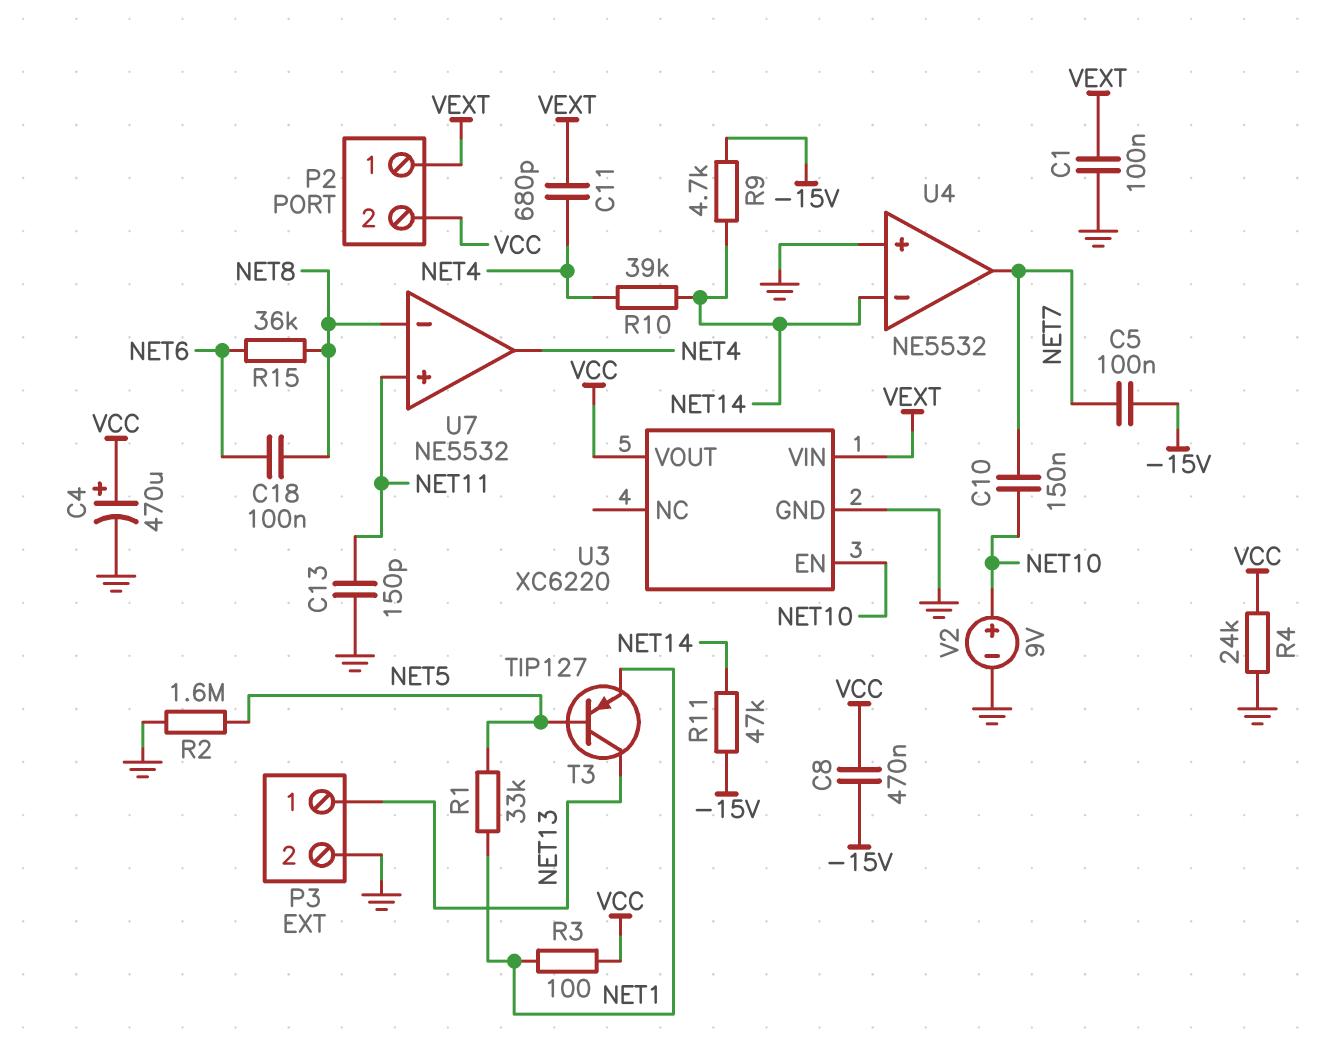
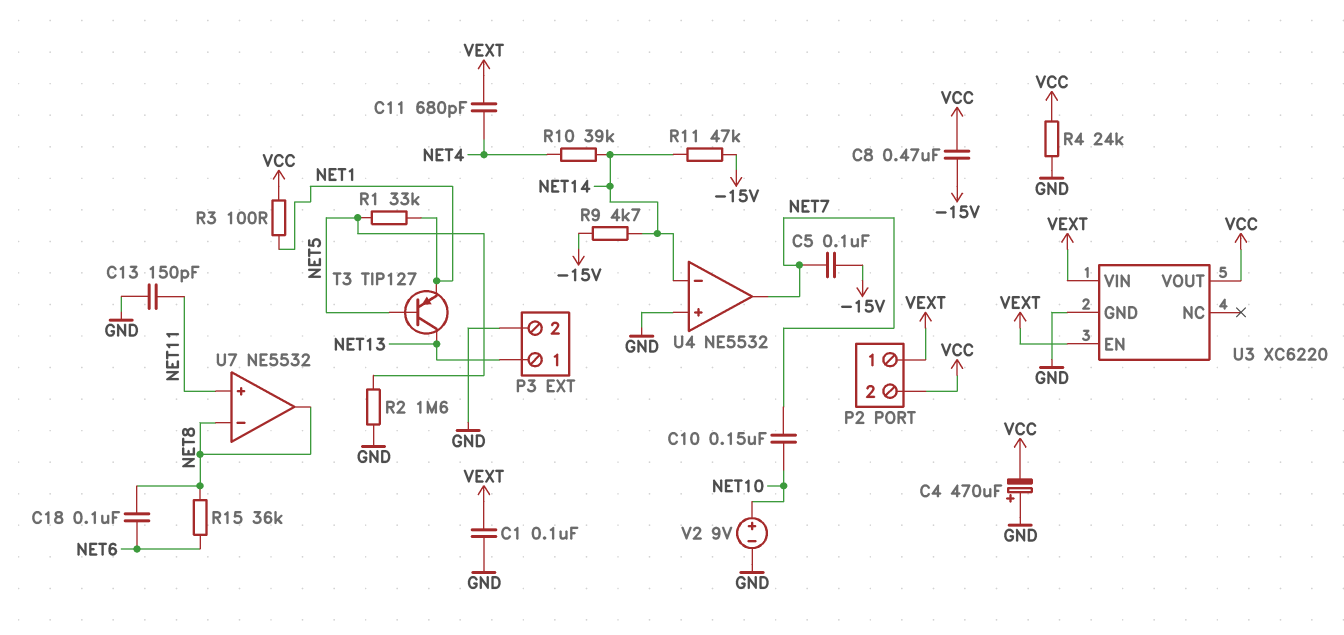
C4: 470uF (plus VCC, minus GND) -> 470uF (plus GND, minus VCC)
U3 pin EN: NET10 -> VEXT
U7 pin out: NET4 -> NET8

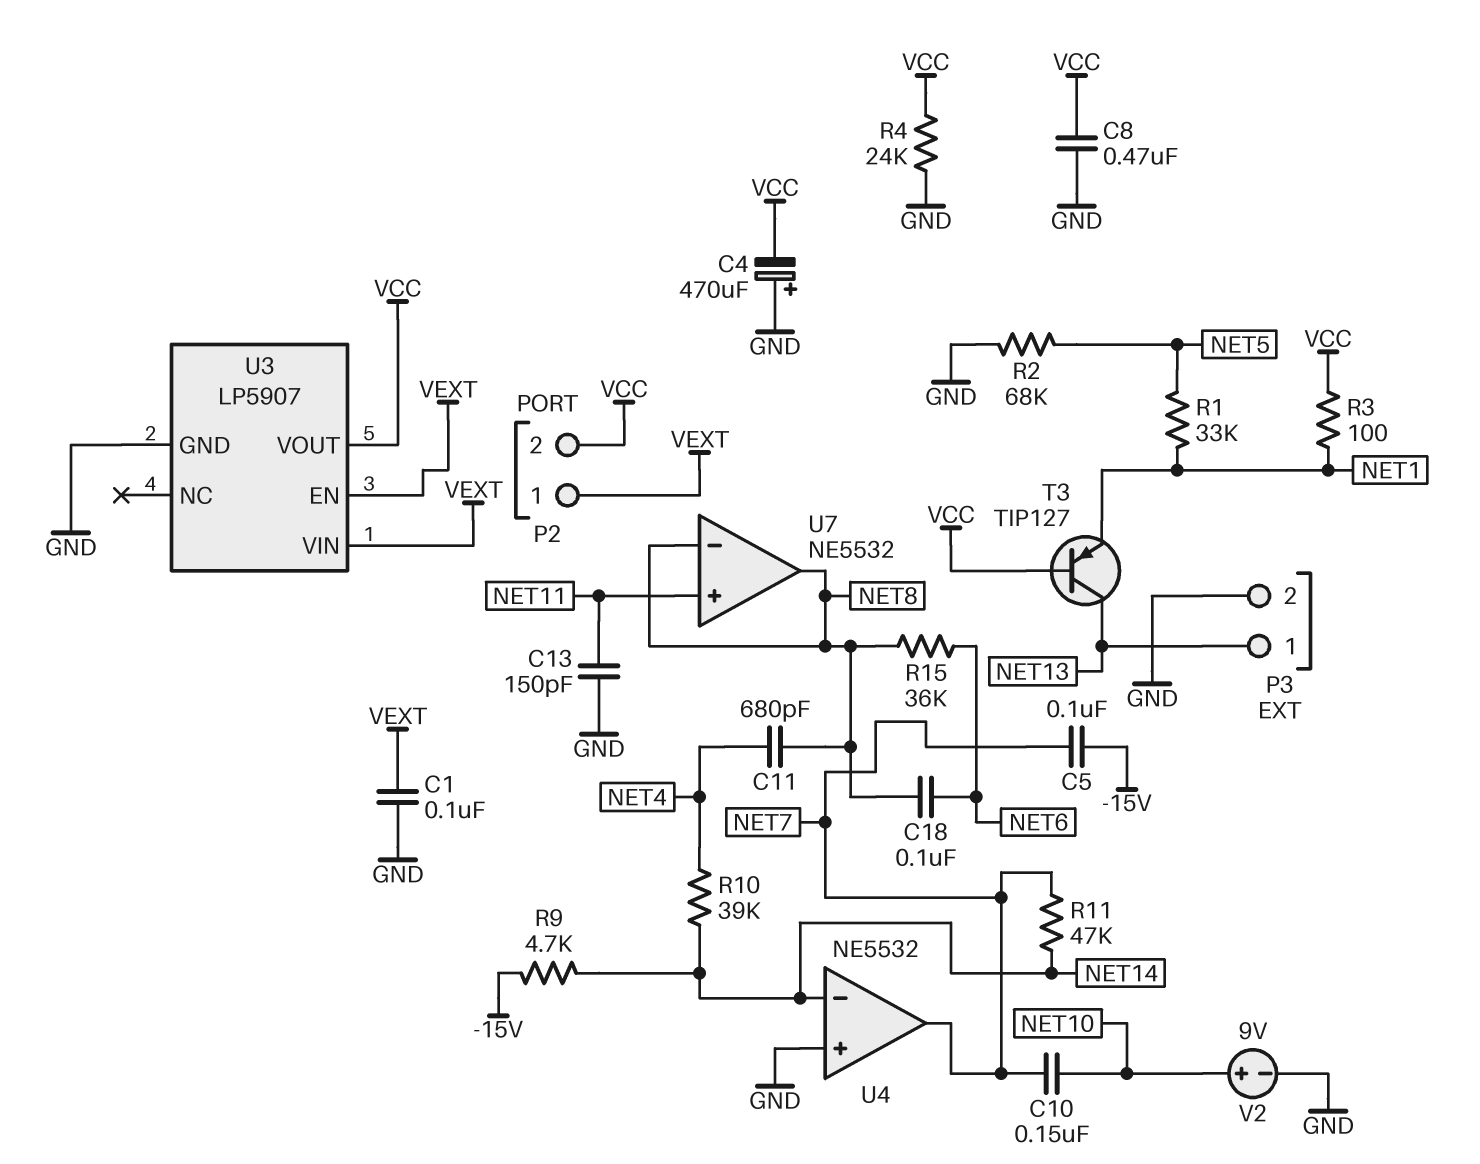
C8: 470nF (-15V, VCC) -> 470nF (GND, VCC)
C11: 680pF (NET4, VEXT) -> 680pF (NET4, NET8)
R2: 1.6M (GND, NET5) -> 68k (GND, NET5)
R11: 47k (-15V, NET14) -> 47k (NET7, NET14)
T3: PNP TIP127 (B NET5, C NET13, E NET1) -> PNP TIP127 (B VCC, C NET13, E NET1)
U3: XC6220 -> LP5907

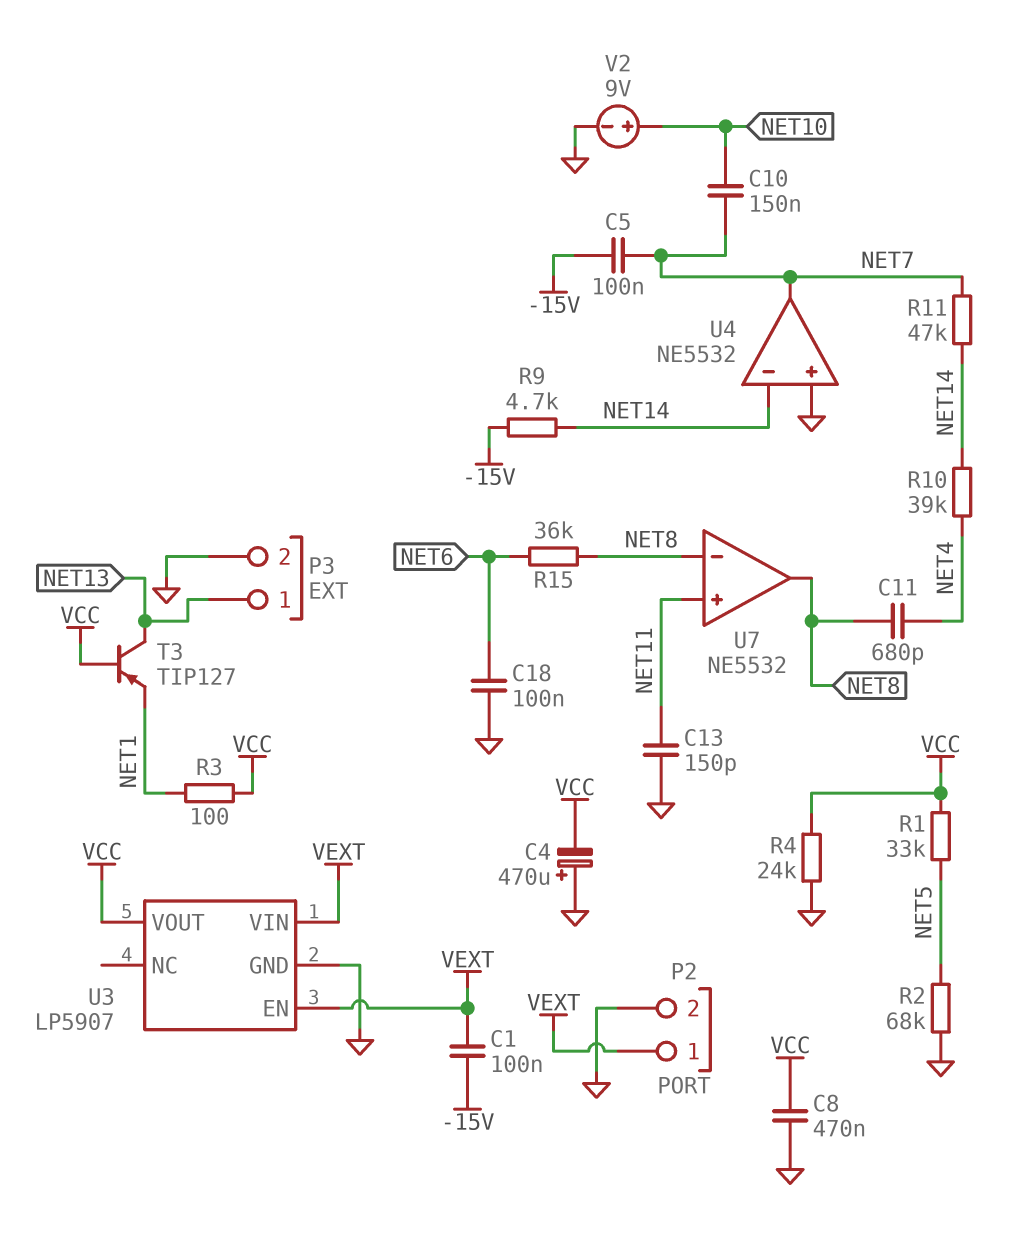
C1: 100nF (GND, VEXT) -> 100nF (-15V, VEXT)
C18: 100nF (NET6, NET8) -> 100nF (GND, NET6)
P2 pin 2: VCC -> GND
R1: 33k (NET1, NET5) -> 33k (NET5, VCC)

